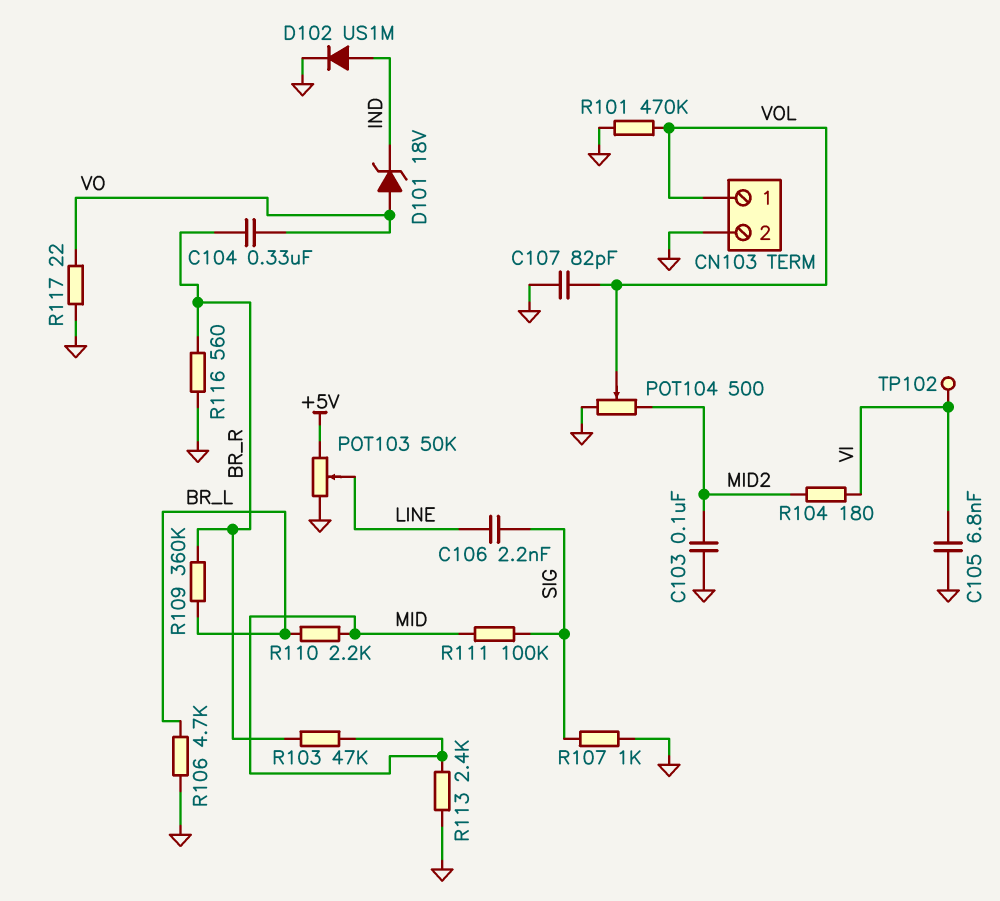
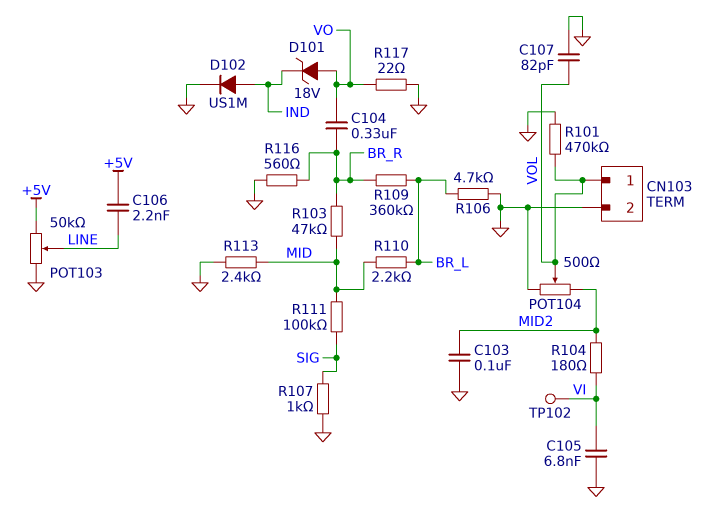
C106: 2.2nF (LINE, SIG) -> 2.2nF (+5V, LINE)

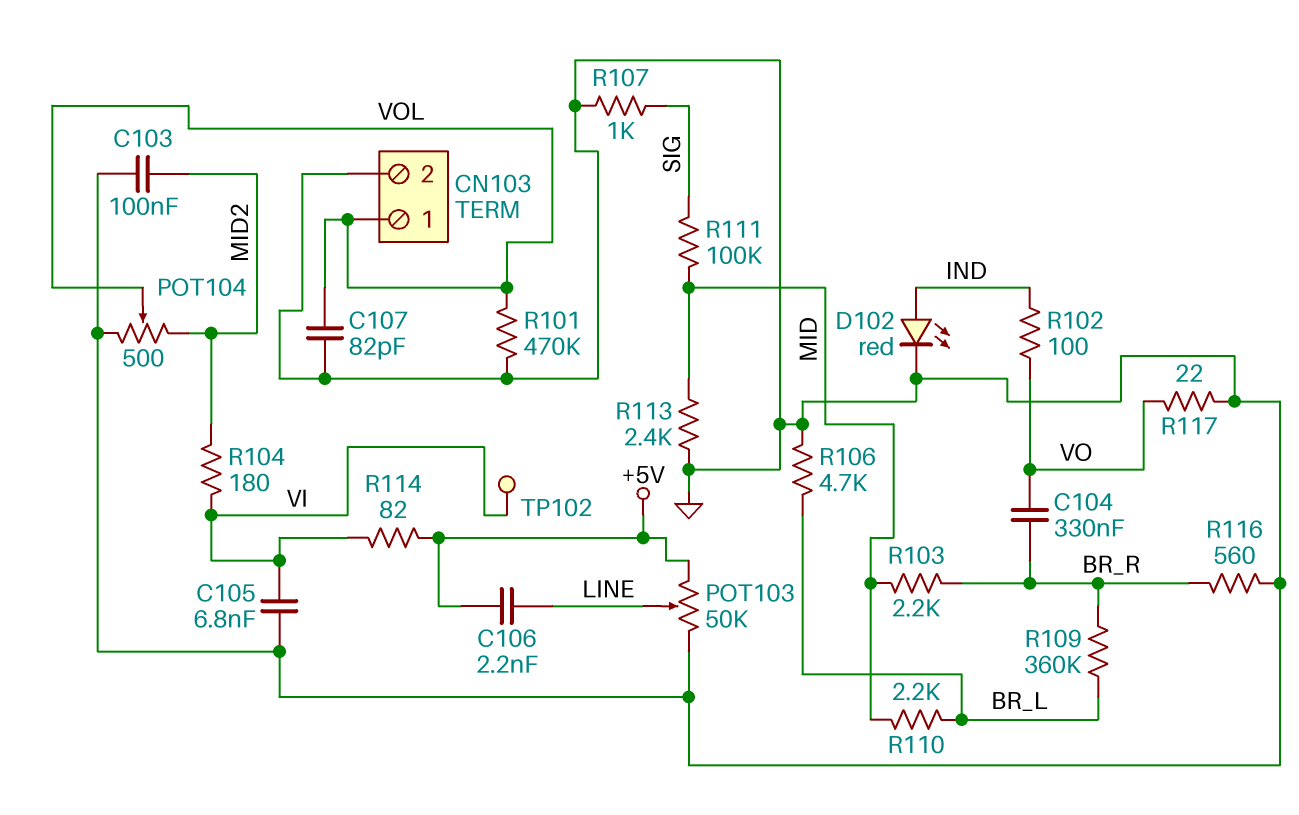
D101: zener 18V (A VO, K IND) -> none
D102: diode US1M (A IND, K GND) -> LED red (A IND, K GND)
R102: none -> 100 (IND, VO)
R103: 47k (BR_R, MID) -> 2.2k (BR_R, MID)
R114: none -> 82 (+5V, VI)

